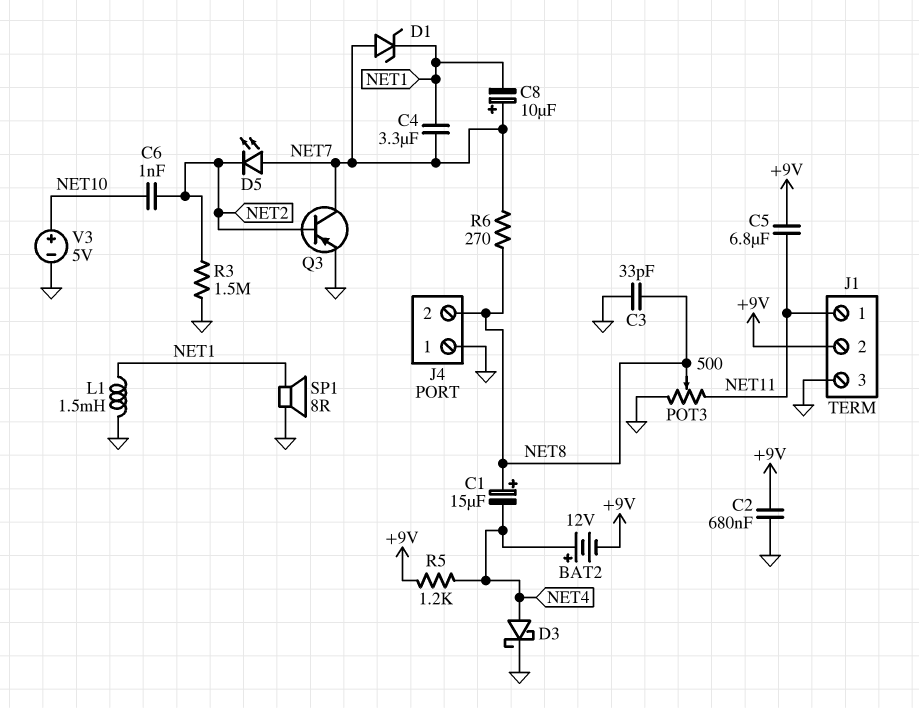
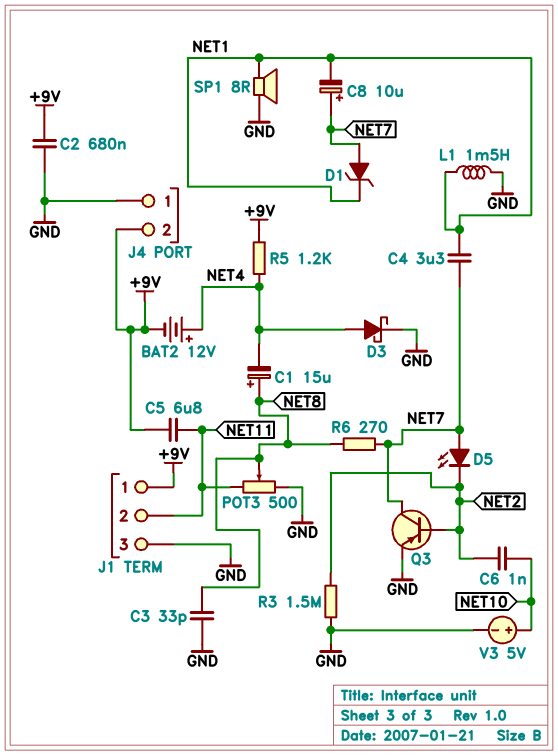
J1 pin 1: NET11 -> +9V
J1 pin 2: +9V -> NET11
J4 pin 2: NET8 -> +9V

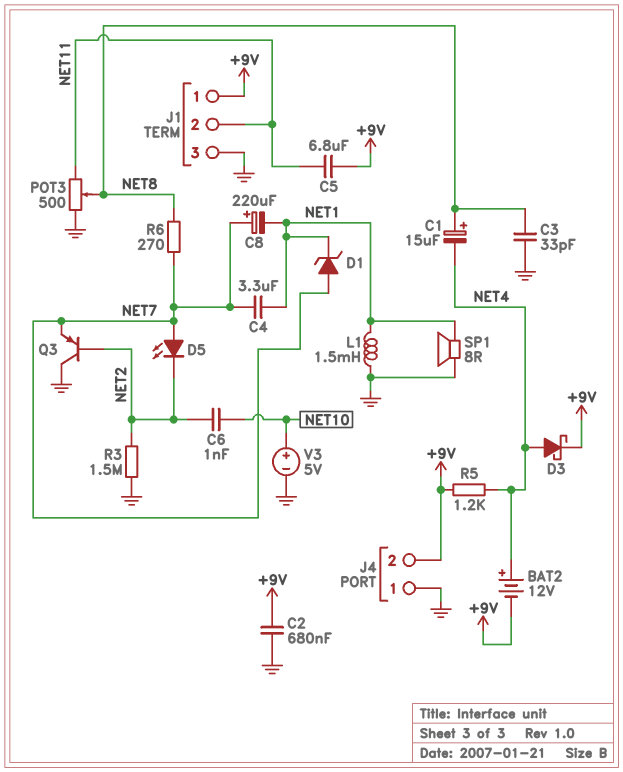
C8: 10uF (plus NET7, minus NET1) -> 220uF (plus NET7, minus NET1)
D3: schottky (A NET4, K GND) -> schottky (A NET4, K +9V)
Q3: PNP (B NET2, C NET7, E GND) -> PNP (B NET2, C GND, E NET7)

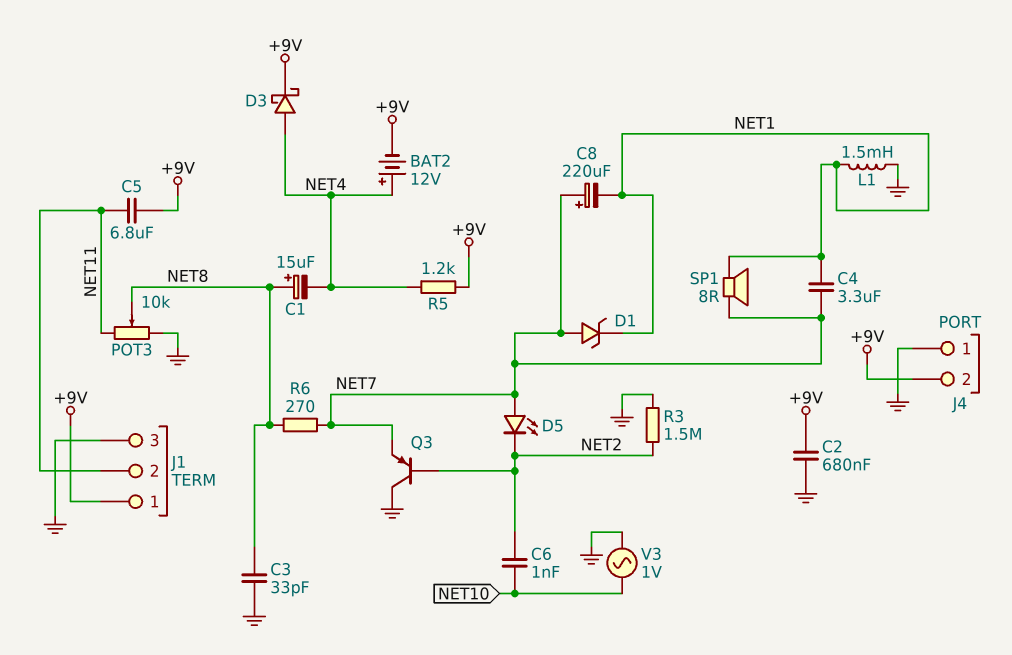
POT3: 500 (GND, NET11, wiper NET8) -> 10k (GND, NET11, wiper NET8)
SP1: speaker 8R (GND, NET1) -> speaker 8R (NET1, NET7)
V3: 5V (plus NET10, minus GND) -> AC 1V (GND, NET10)

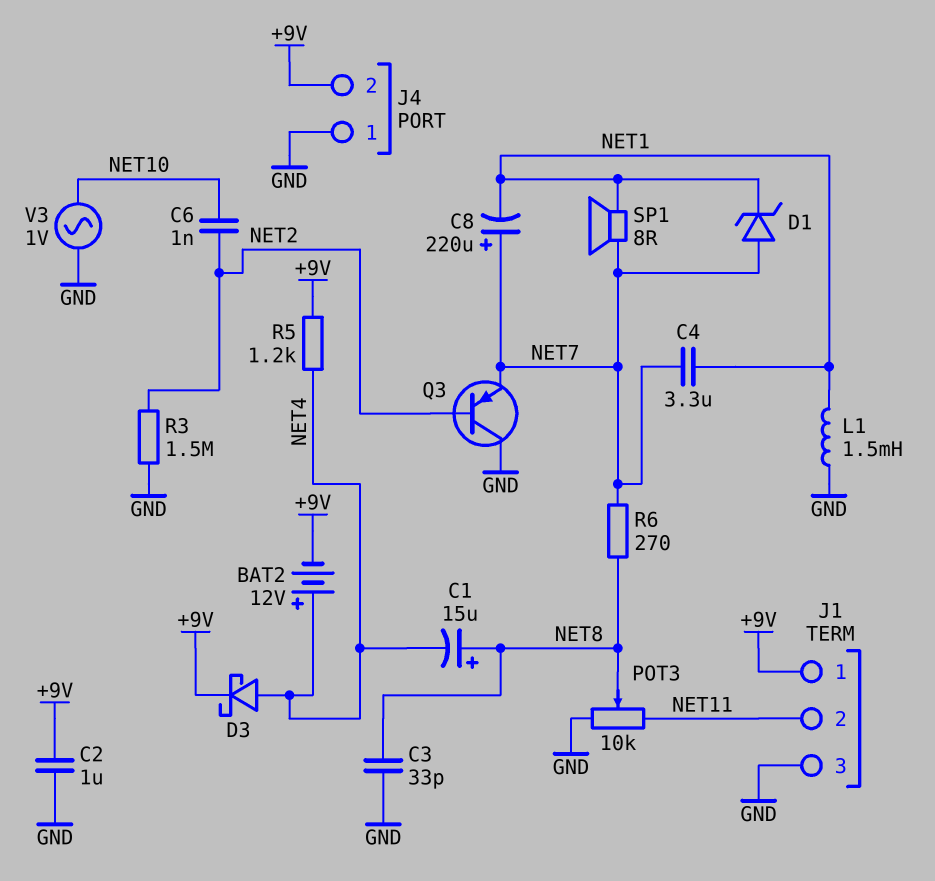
C2: 680nF (+9V, GND) -> 1uF (+9V, GND)
C5: 6.8uF (+9V, NET11) -> none
D5: LED (A NET7, K NET2) -> none

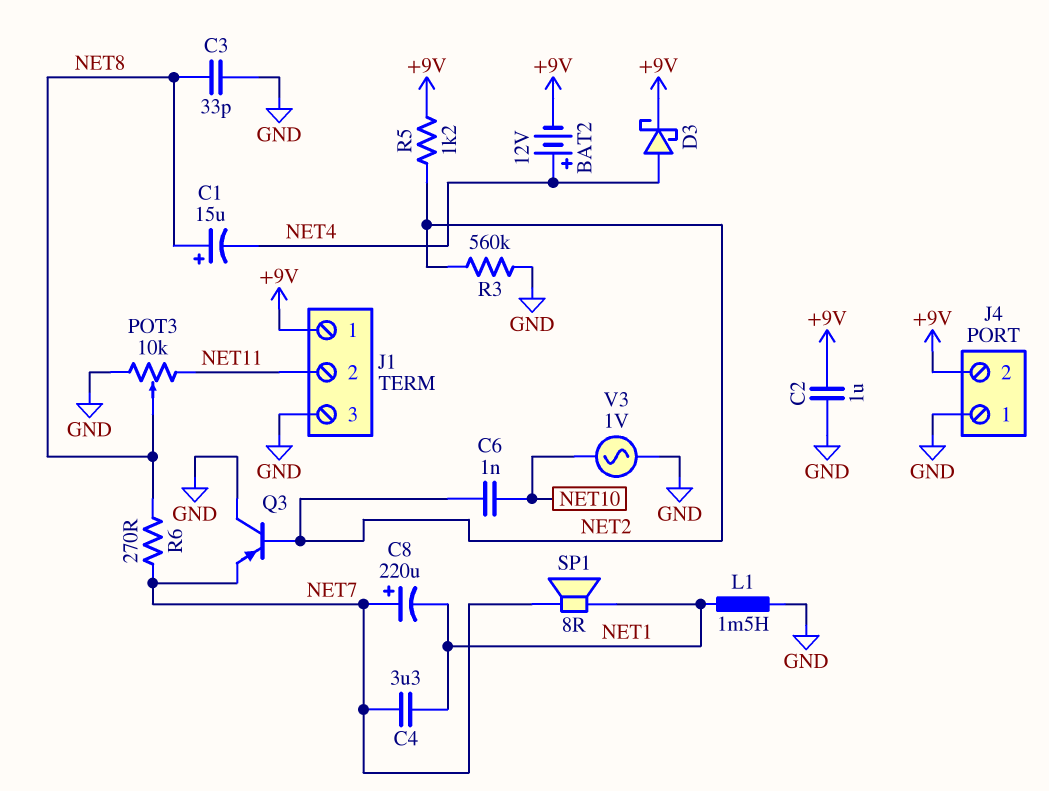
D1: zener (A NET7, K NET1) -> none
R3: 1.5M (GND, NET2) -> 560k (GND, NET2)
R5: 1.2k (+9V, NET4) -> 1.2k (+9V, NET2)

